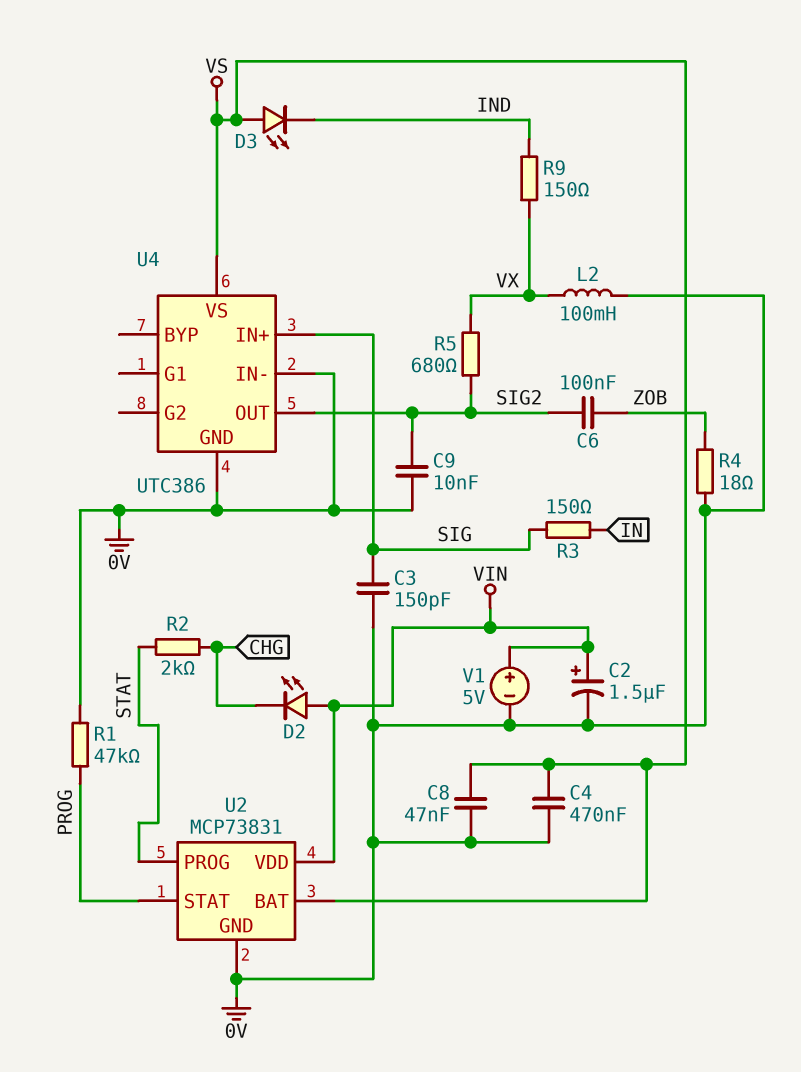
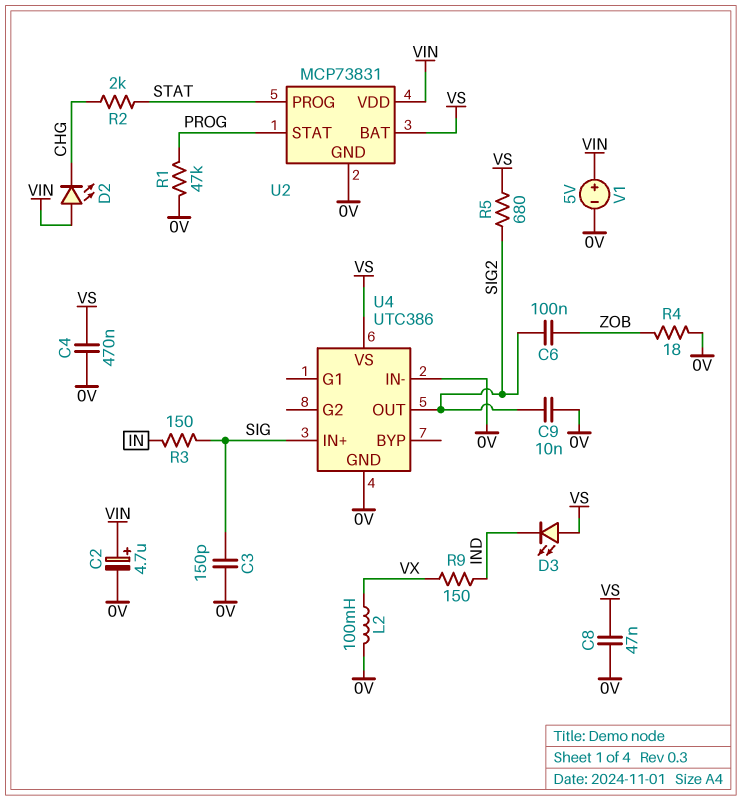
C2: 1.5uF (plus VIN, minus 0V) -> 4.7uF (plus VIN, minus 0V)
R5: 680 (SIG2, VX) -> 680 (SIG2, VS)

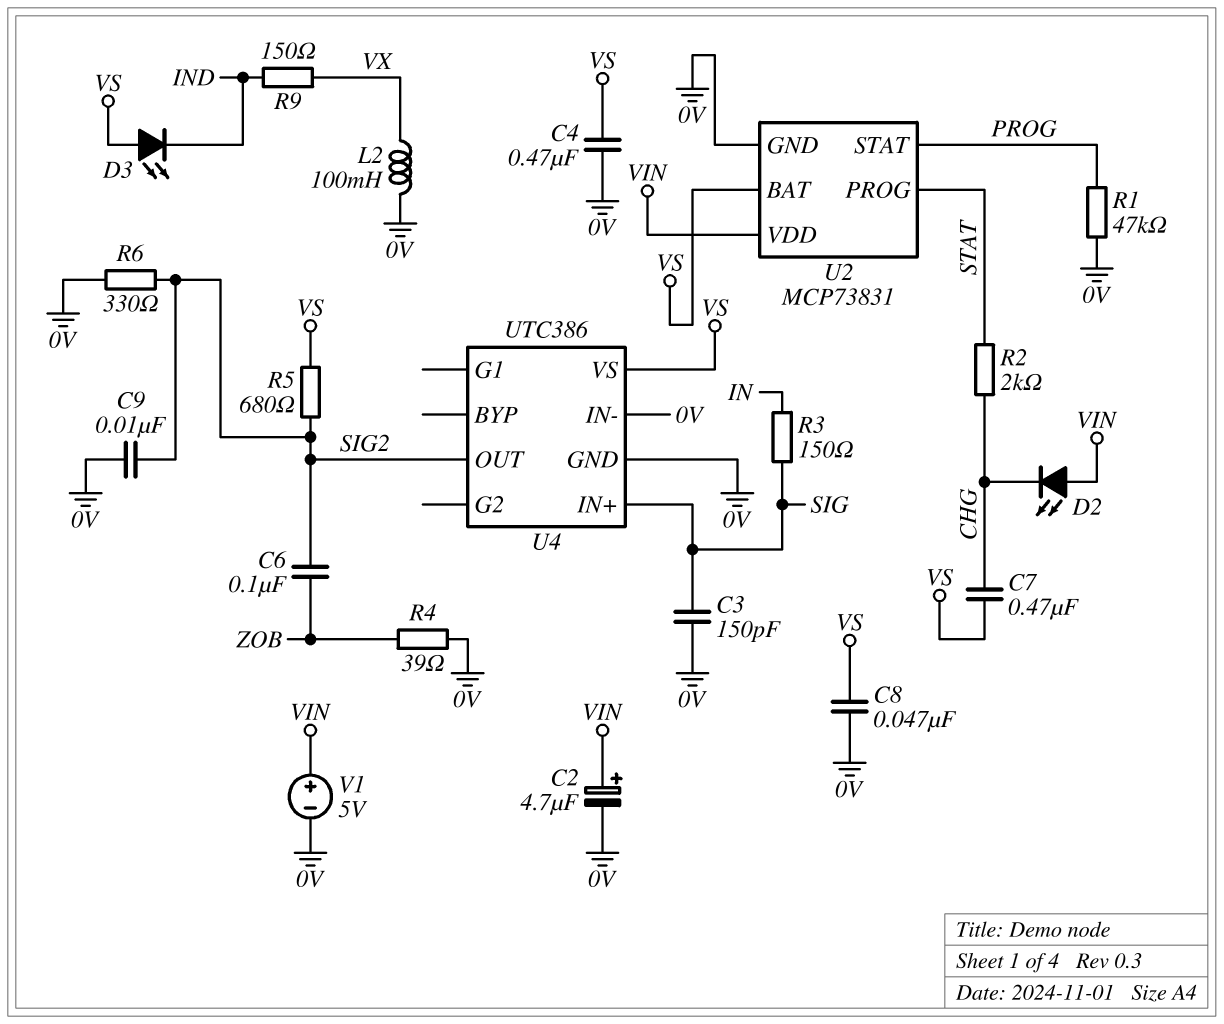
C7: none -> 470nF (CHG, VS)
R4: 18 (0V, ZOB) -> 39 (0V, ZOB)
R6: none -> 330 (0V, SIG2)

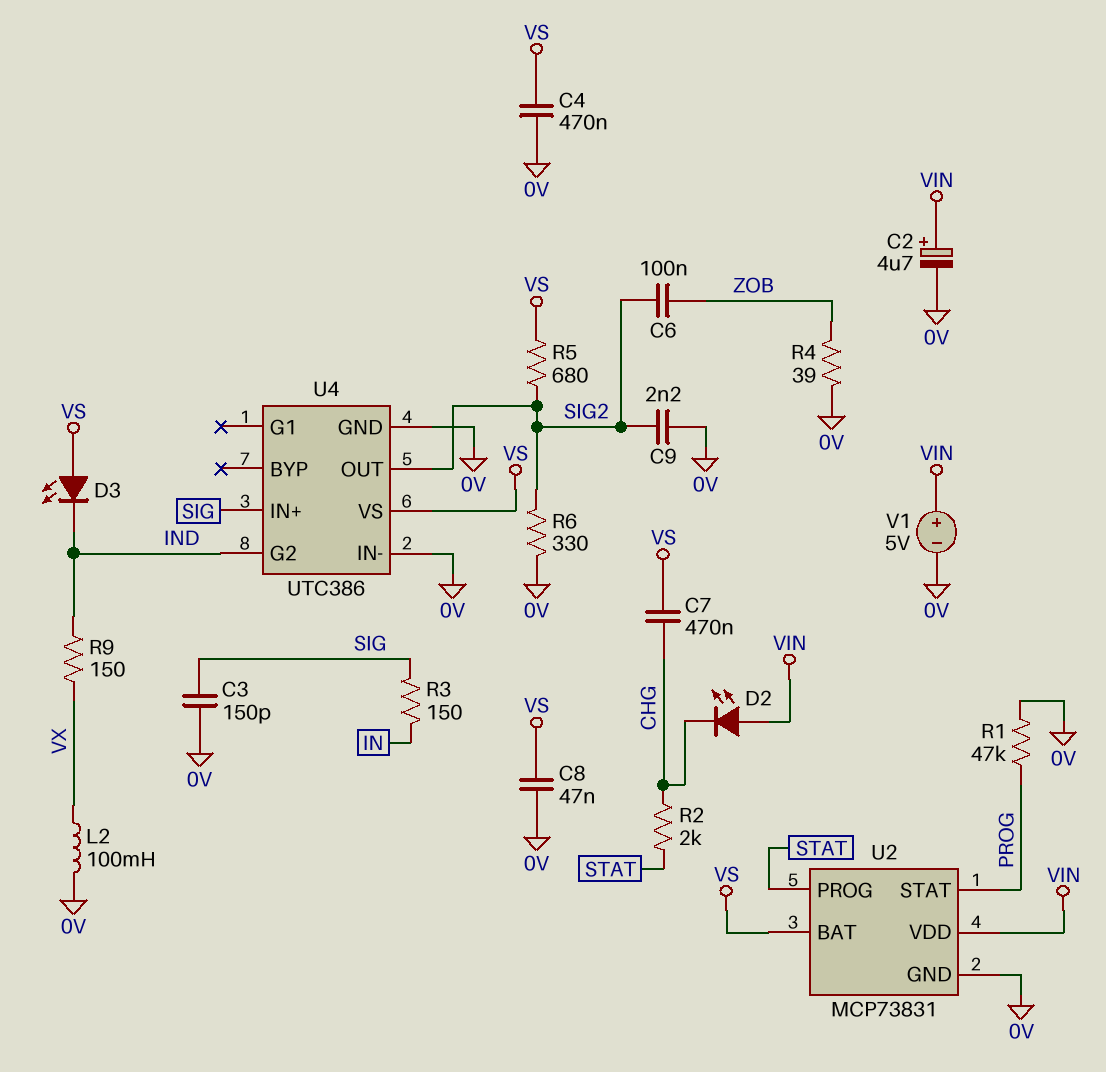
C9: 10nF (0V, SIG2) -> 2.2nF (0V, SIG2)
U4 pin G2: none -> IND

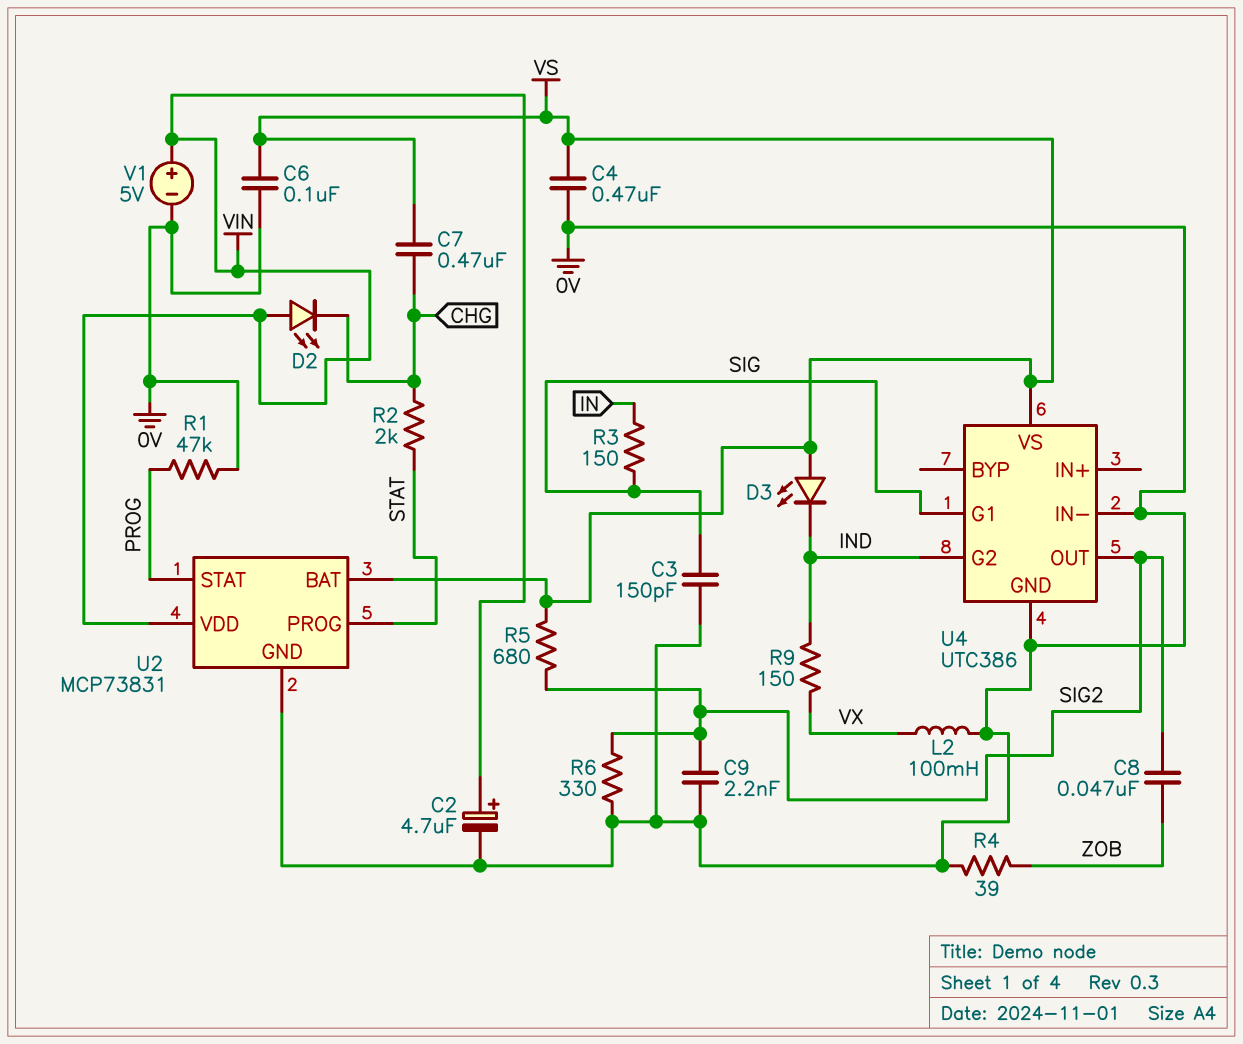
C6: 100nF (SIG2, ZOB) -> 100nF (0V, VS)
C8: 47nF (0V, VS) -> 47nF (SIG2, ZOB)
U4 pin G1: none -> SIG
U4 pin IN+: SIG -> none

